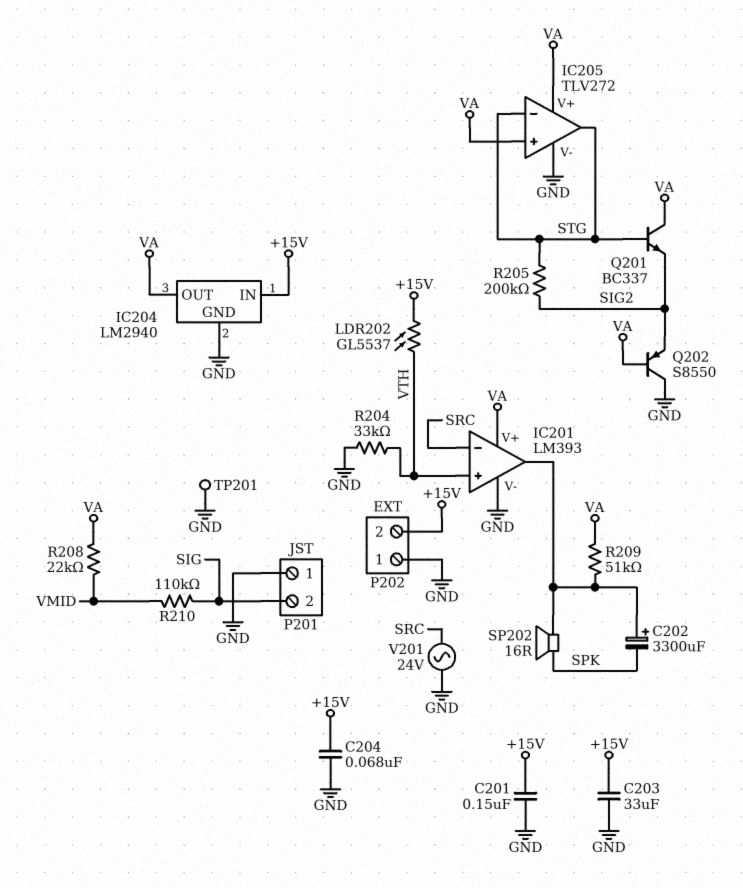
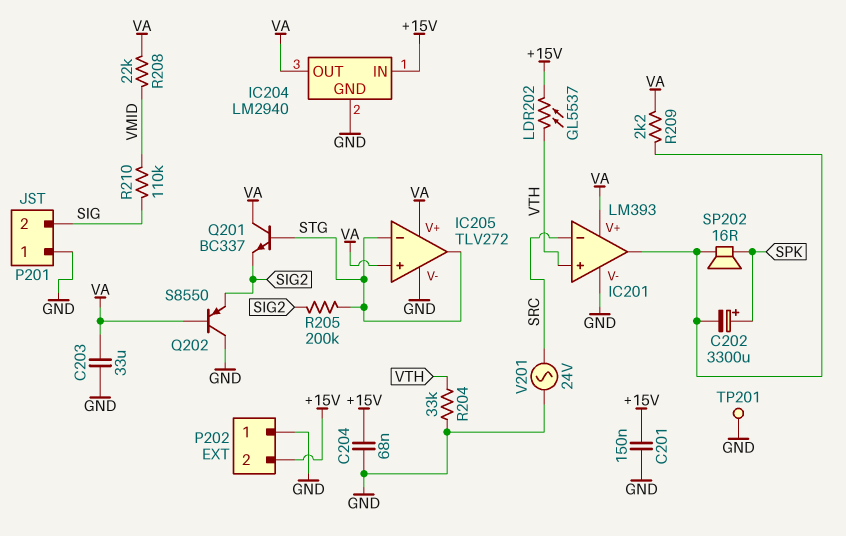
C202: 3300uF (plus IC201/out, minus SPK) -> 3300uF (plus SPK, minus IC201/out)
C203: 33uF (+15V, GND) -> 33uF (GND, VA)
R209: 51k (IC201/out, VA) -> 2.2k (IC201/out, VA)

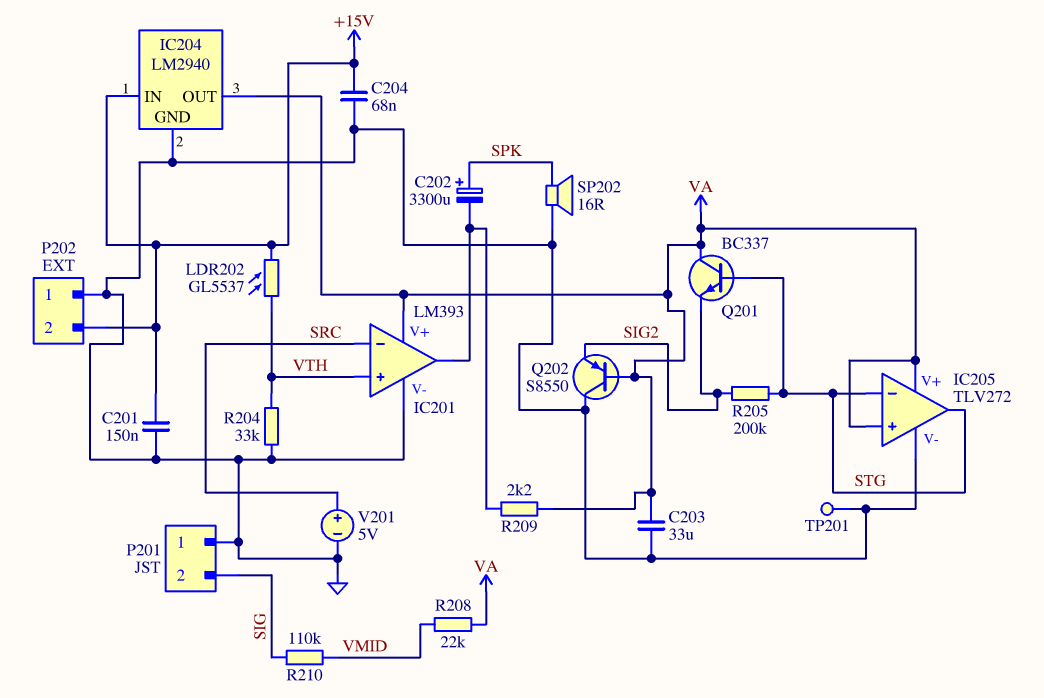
SP202: speaker 16R (IC201/out, SPK) -> speaker 16R (GND, SPK)
V201: AC 24V (GND, SRC) -> 5V (plus SRC, minus GND)

